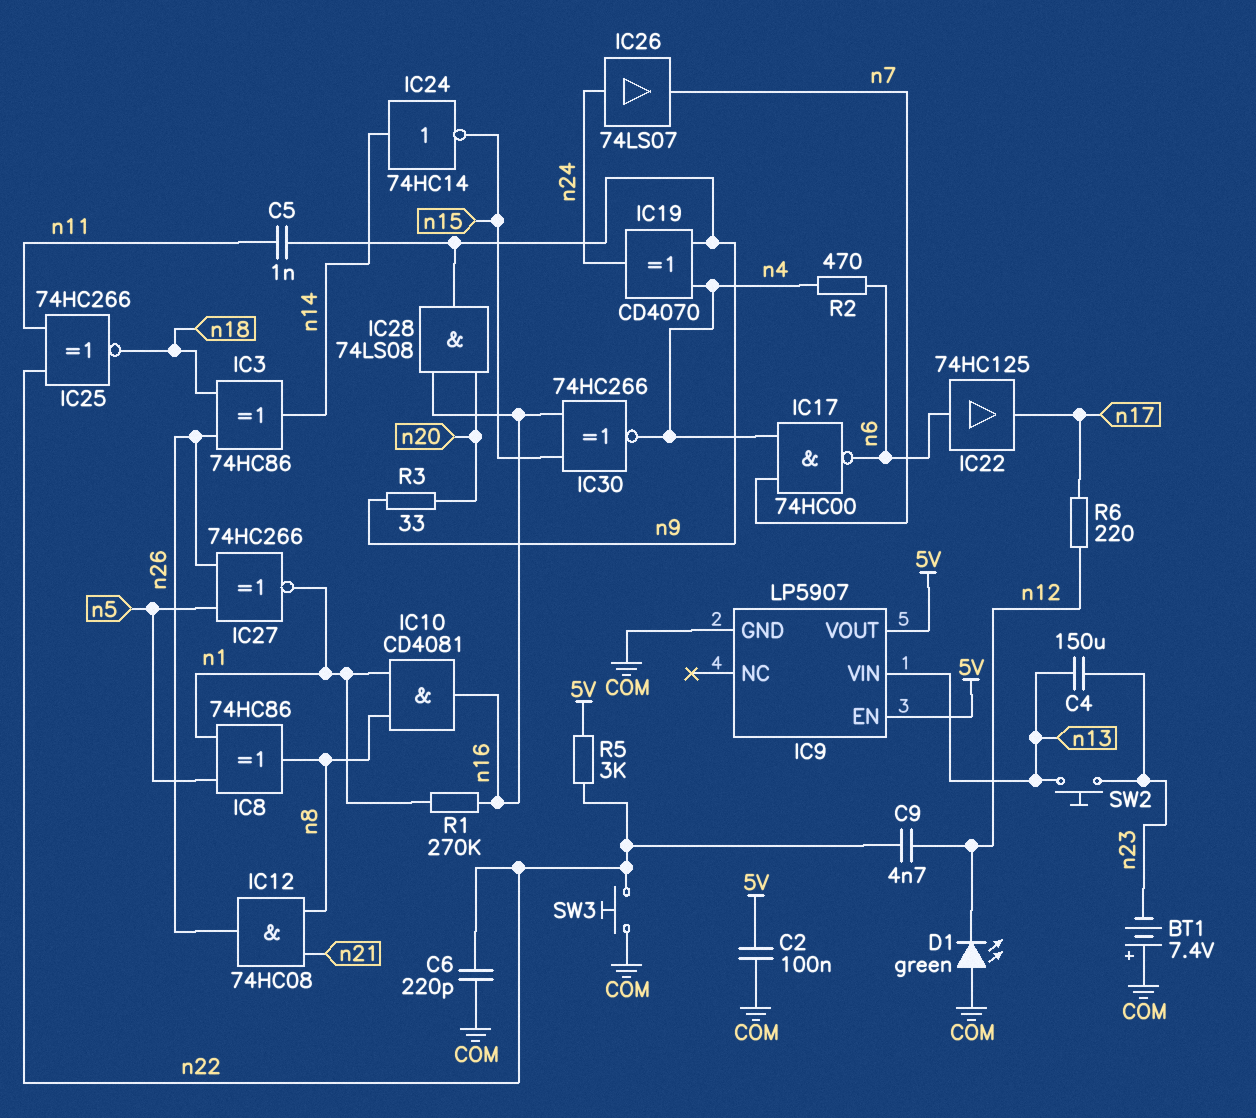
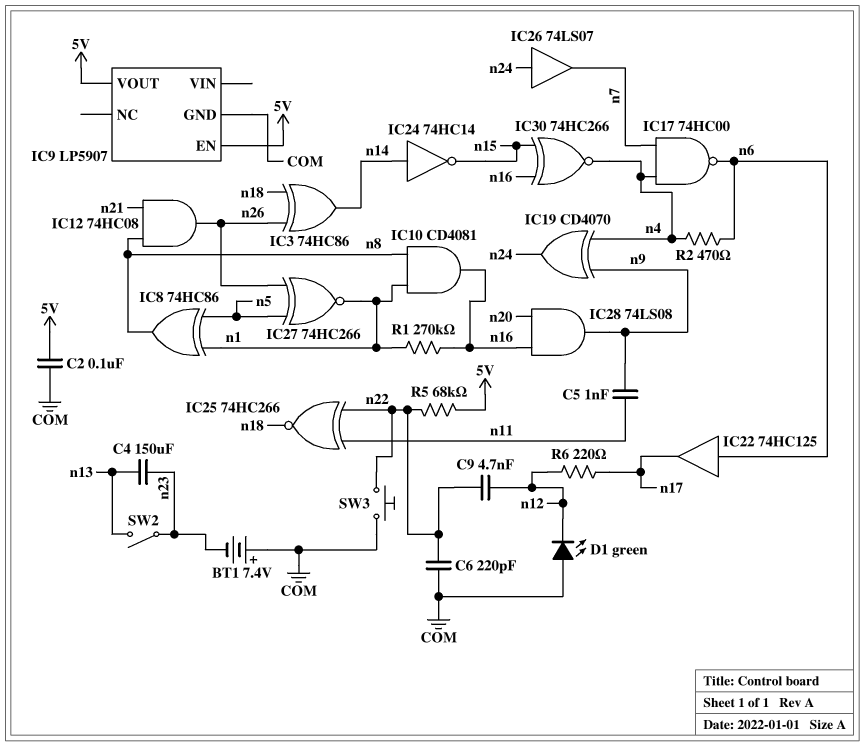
IC9 pin VIN: n13 -> none
R3: 33 (n9, n20) -> none
R5: 3k (5V, n22) -> 68k (5V, n22)
SW2: button (n13, n23) -> switch (n13, n23)

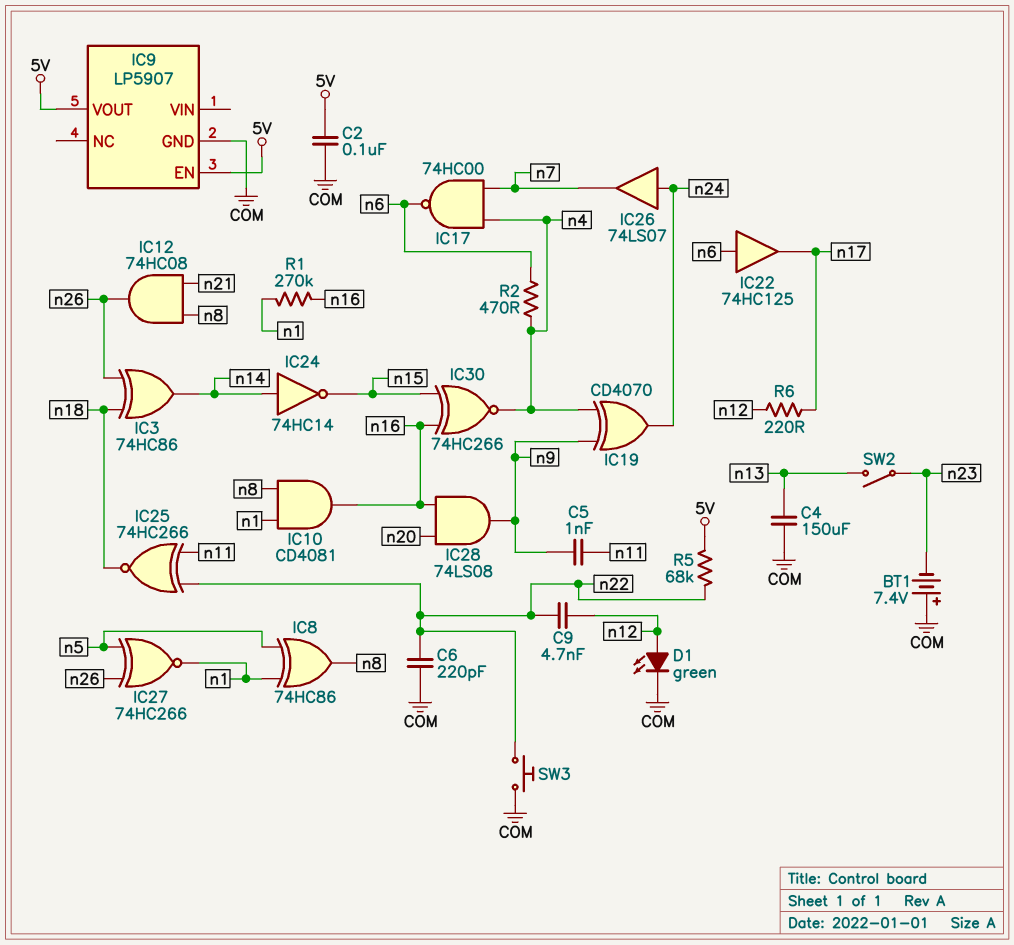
C4: 150uF (n13, n23) -> 150uF (COM, n13)
D1: LED green (A COM, K n12) -> LED green (A n12, K COM)

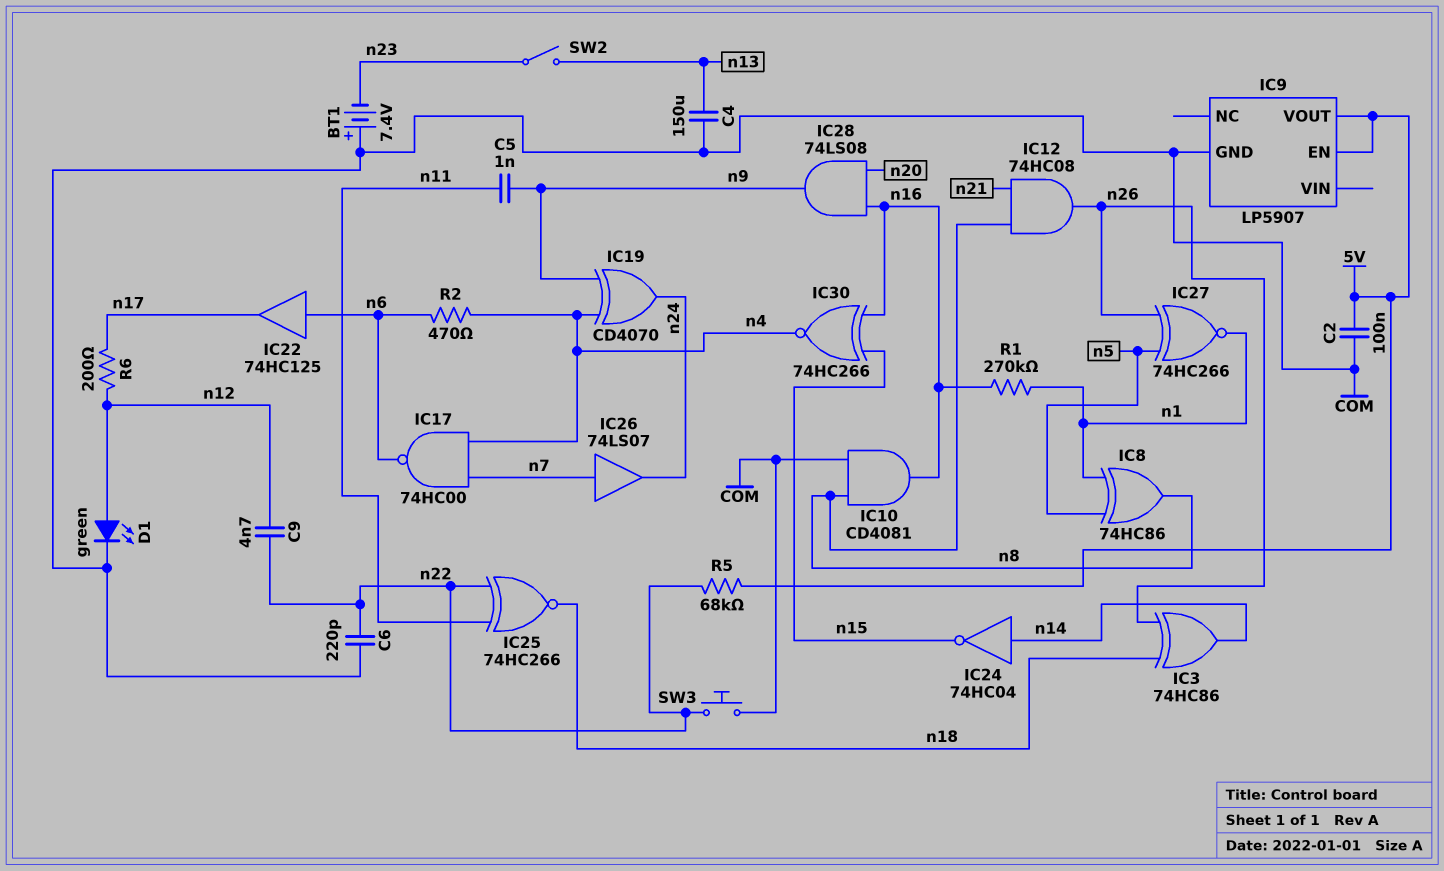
IC10: AND CD4081 (in n1, in n8, out n16) -> AND CD4081 (in COM, in n8, out n16)
IC24: NOT 74HC14 (in n14, out n15) -> NOT 74HC04 (in n14, out n15)
IC26: buffer 74LS07 (in n24, out n7) -> buffer 74LS07 (in n7, out n24)
R6: 220 (n12, n17) -> 200 (n12, n17)

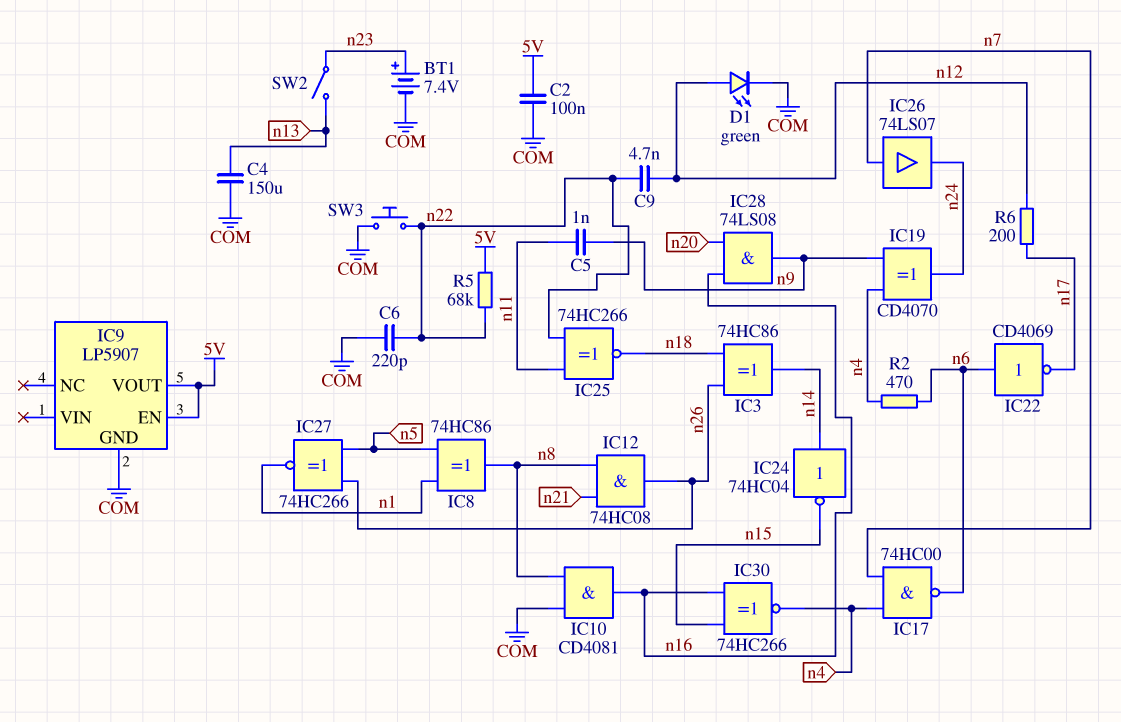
BT1: 7.4V (plus COM, minus n23) -> 7.4V (plus n23, minus COM)
IC22: buffer 74HC125 (in n6, out n17) -> NOT CD4069 (in n6, out n17)
R1: 270k (n1, n16) -> none

